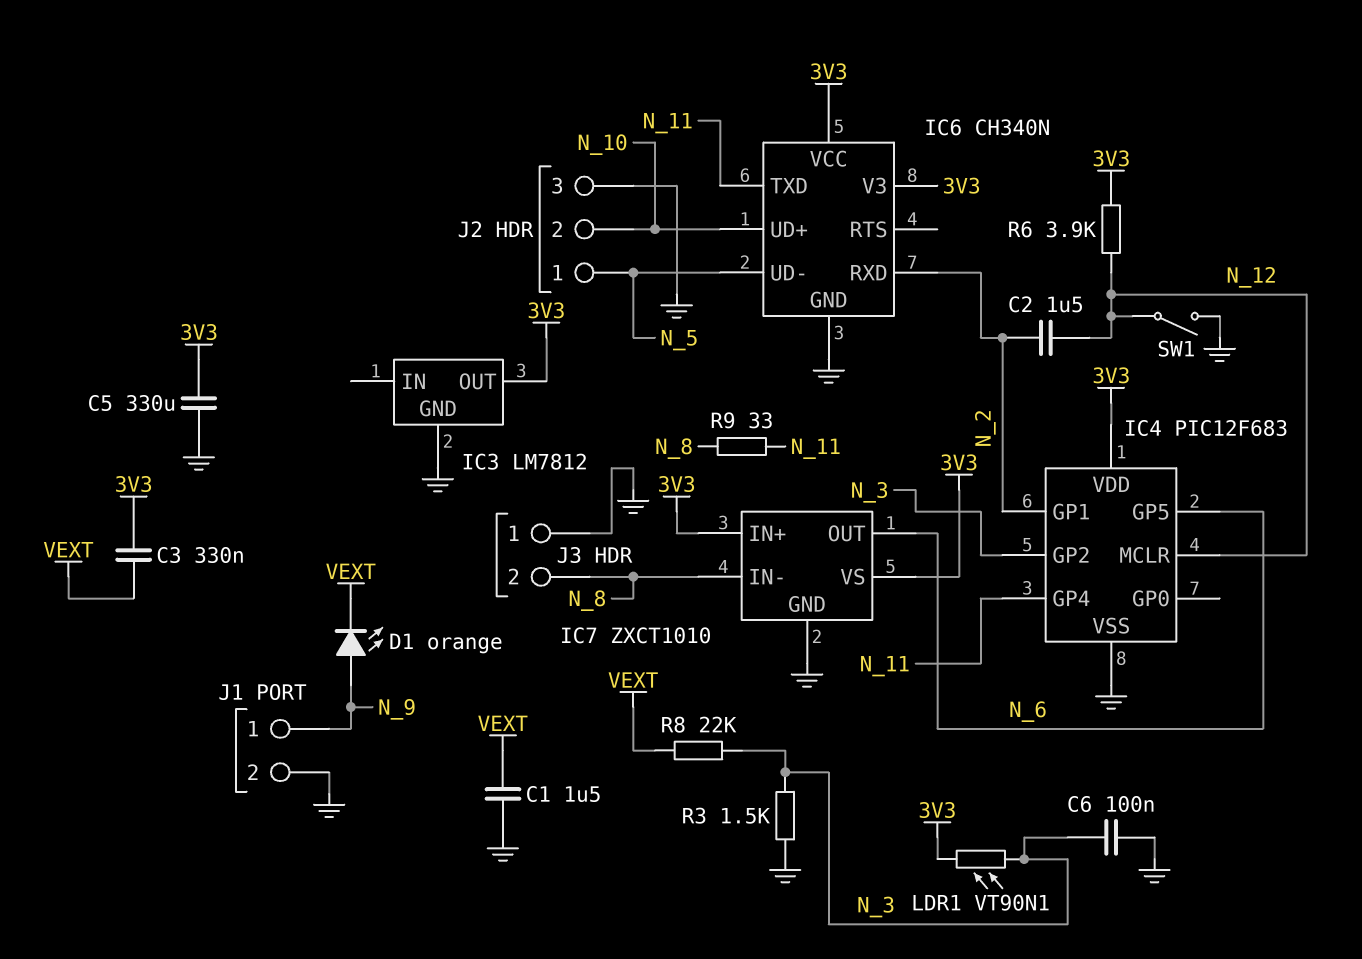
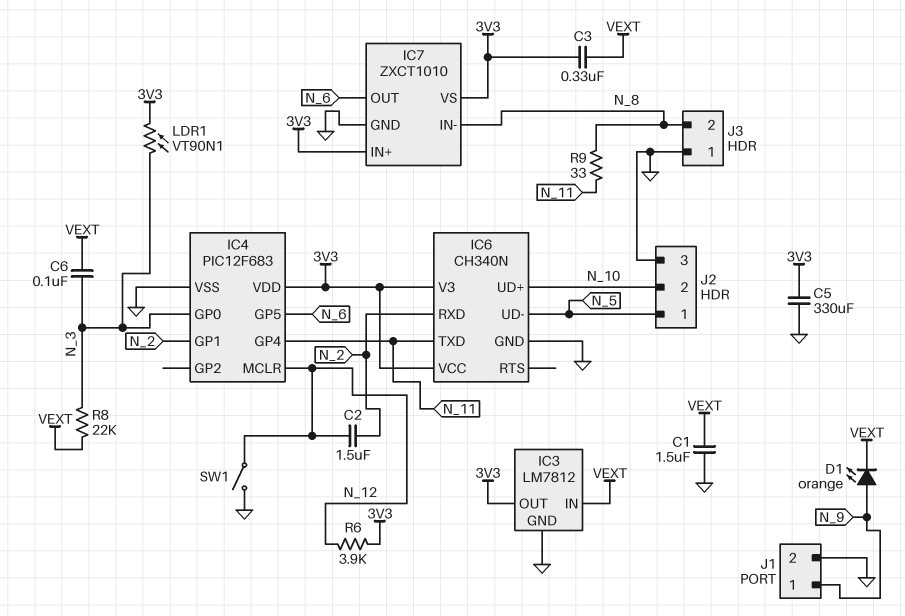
C6: 100nF (GND, N_3) -> 100nF (N_3, VEXT)
IC3 pin IN: none -> VEXT
IC4 pin GP0: none -> N_3
IC4 pin GP2: N_3 -> none
R3: 1.5k (GND, N_3) -> none

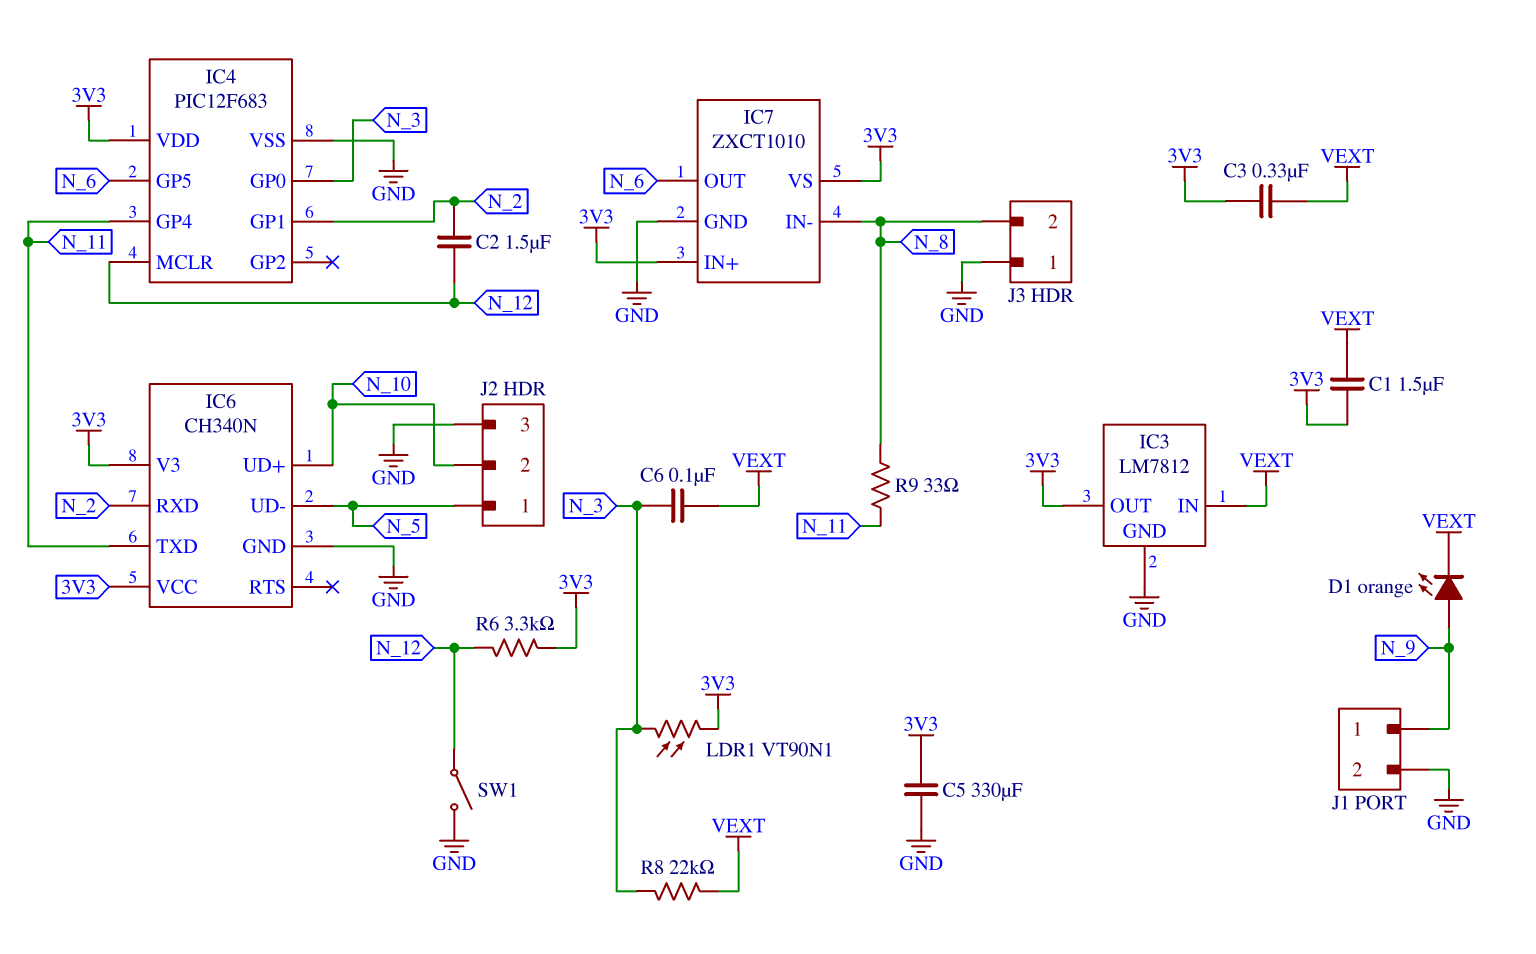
C1: 1.5uF (GND, VEXT) -> 1.5uF (3V3, VEXT)
R6: 3.9k (3V3, N_12) -> 3.3k (3V3, N_12)

